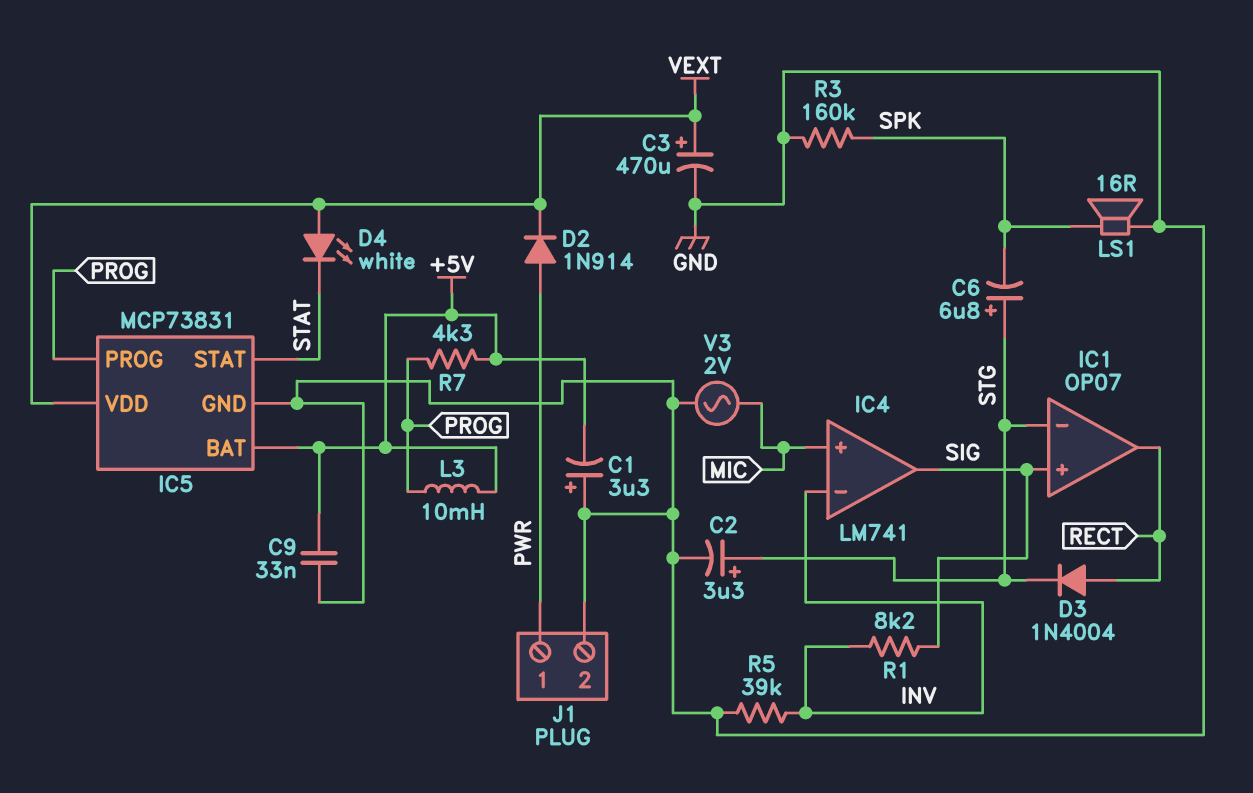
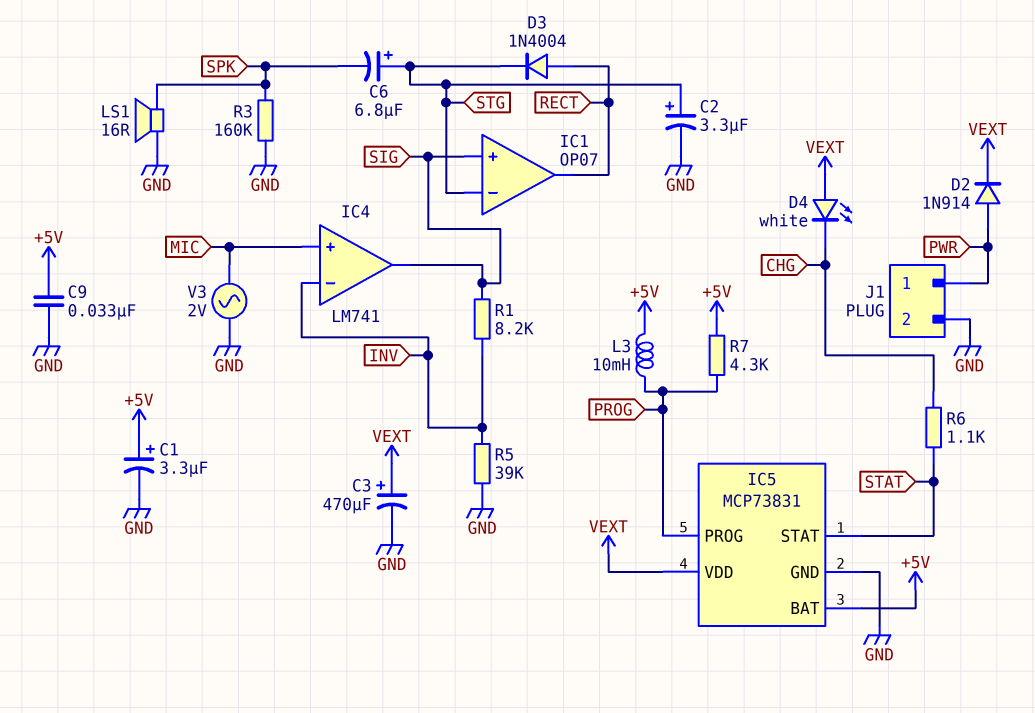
C1: 3.3uF (plus GND, minus +5V) -> 3.3uF (plus +5V, minus GND)
D4: LED white (A VEXT, K STAT) -> LED white (A VEXT, K CHG)
R6: none -> 1.1k (CHG, STAT)

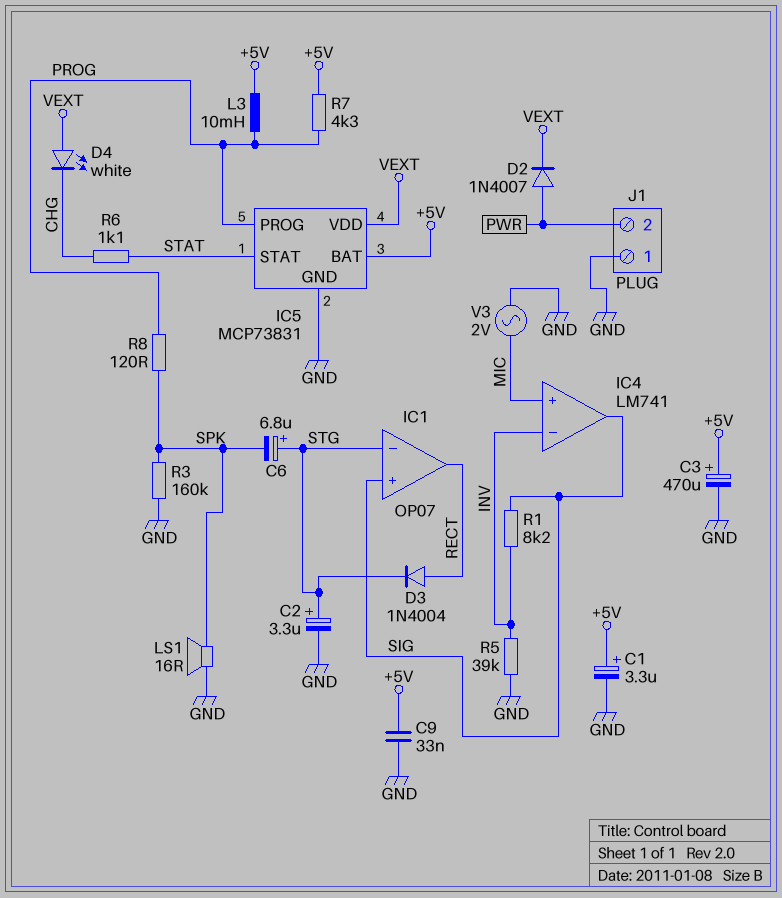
C3: 470uF (plus VEXT, minus GND) -> 470uF (plus +5V, minus GND)
D2: diode 1N914 (A PWR, K VEXT) -> diode 1N4007 (A PWR, K VEXT)
J1 pin 1: PWR -> GND
J1 pin 2: GND -> PWR
R8: none -> 120 (PROG, SPK)

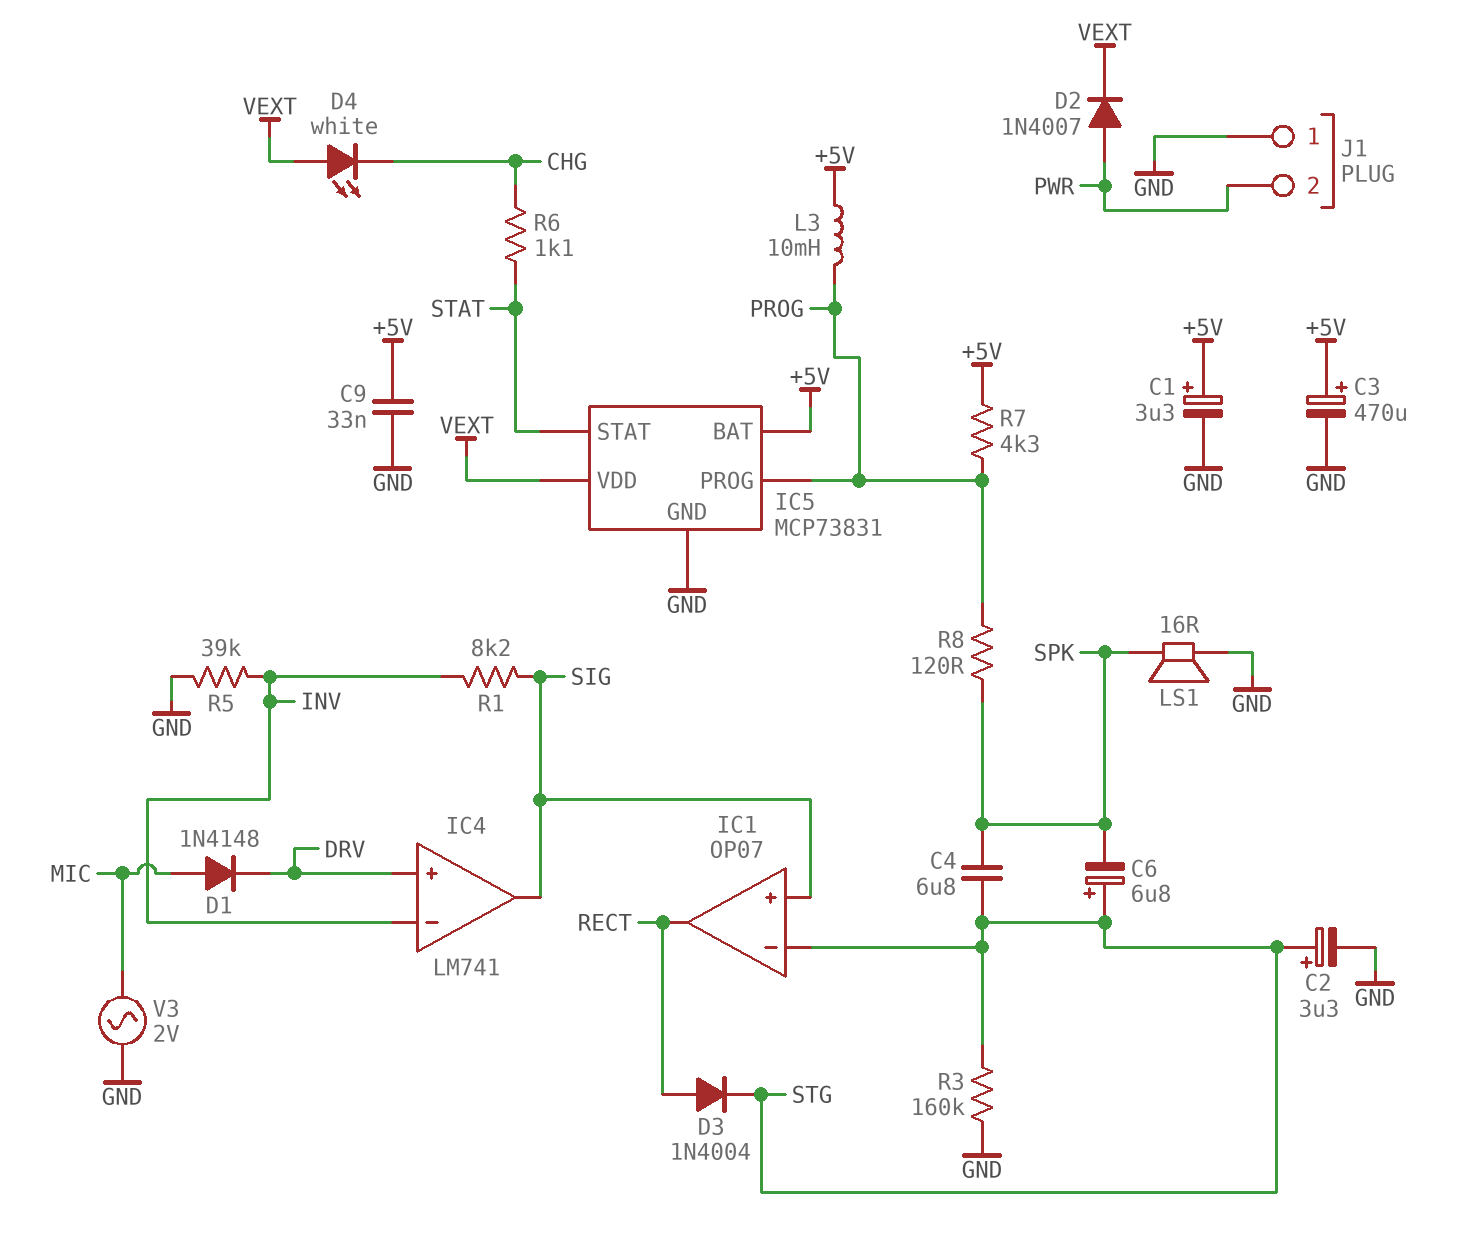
C4: none -> 6.8uF (SPK, STG)
D1: none -> diode 1N4148 (A MIC, K DRV)
IC4 pin in+: MIC -> DRV
R3: 160k (GND, SPK) -> 160k (GND, STG)

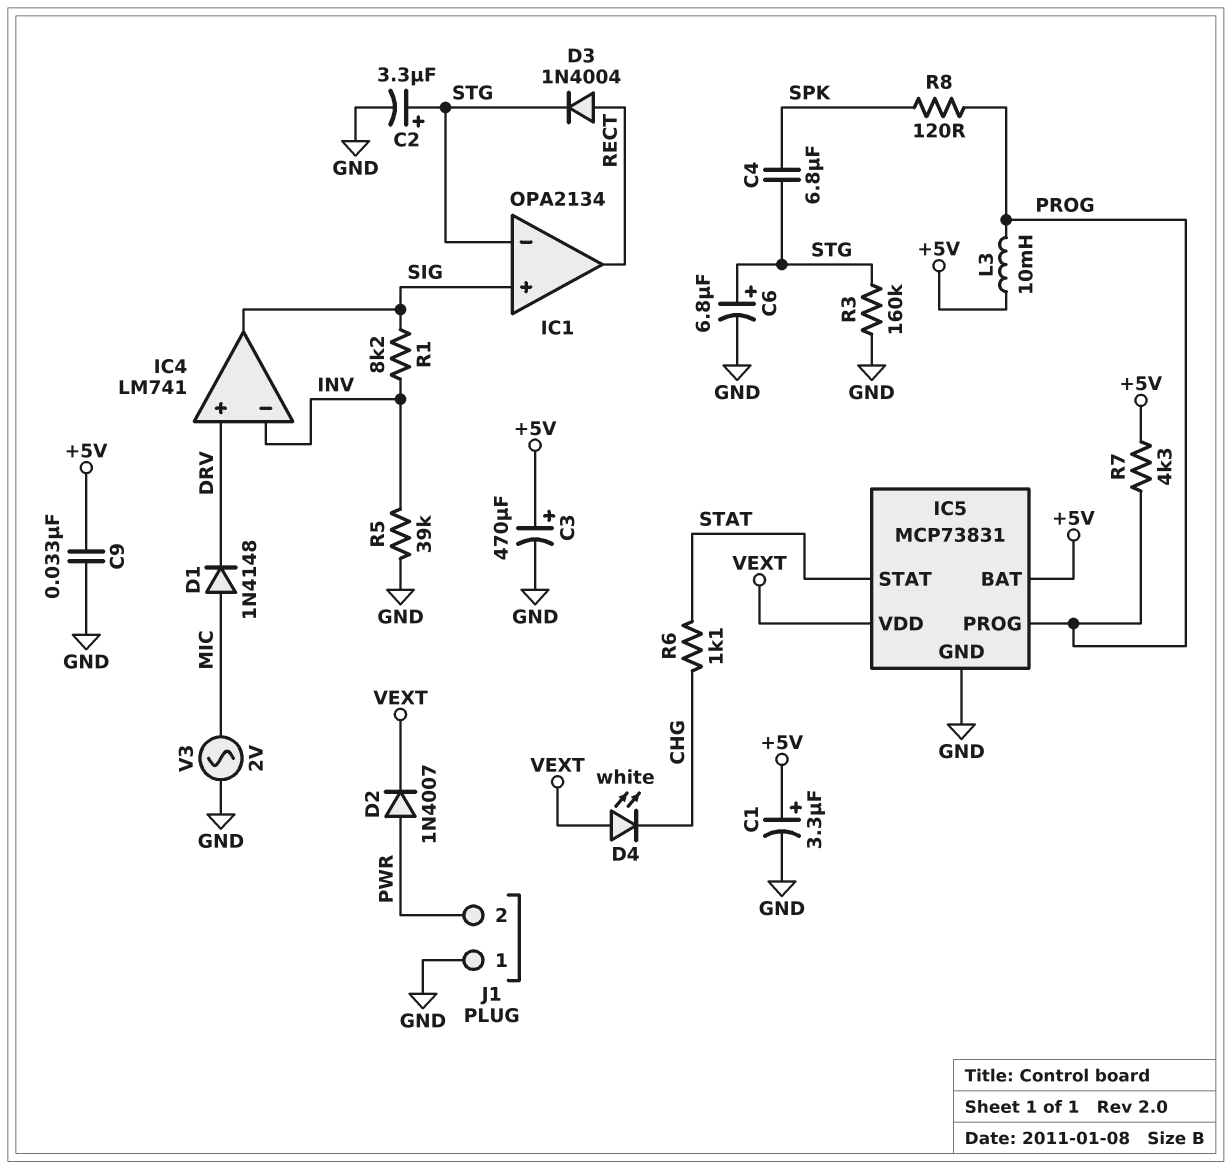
C6: 6.8uF (plus STG, minus SPK) -> 6.8uF (plus STG, minus GND)
IC1: OP07 -> OPA2134
LS1: speaker 16R (GND, SPK) -> none

